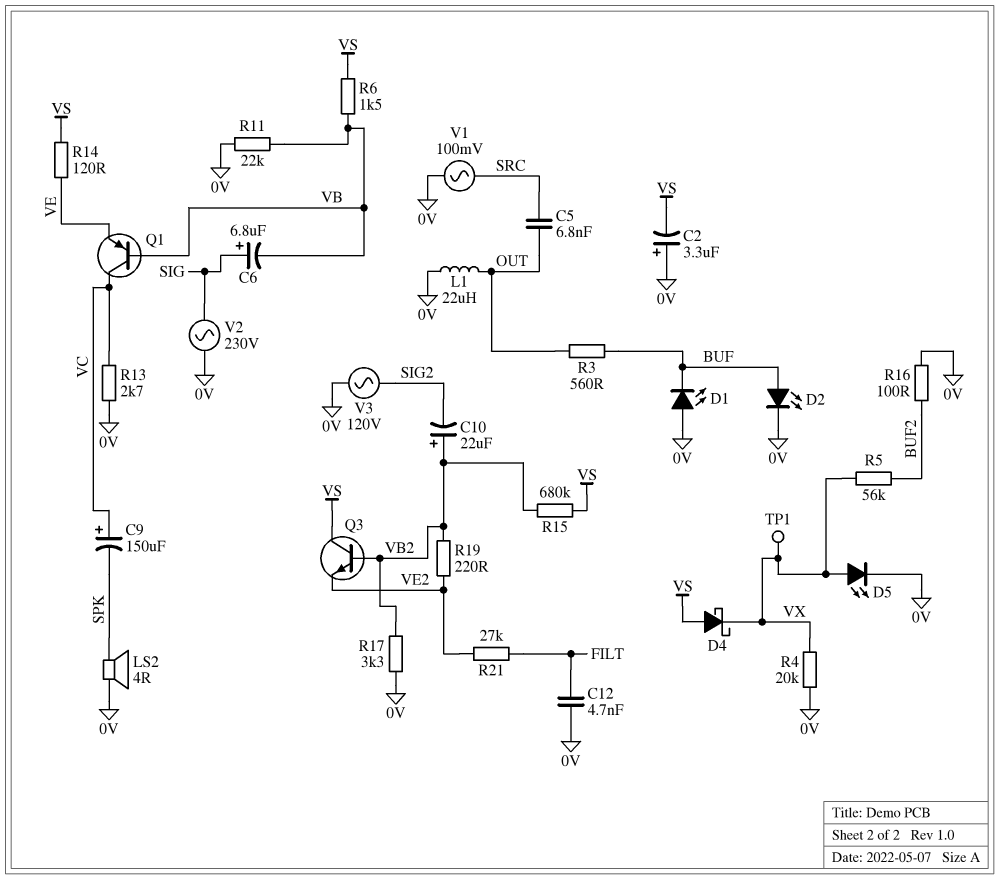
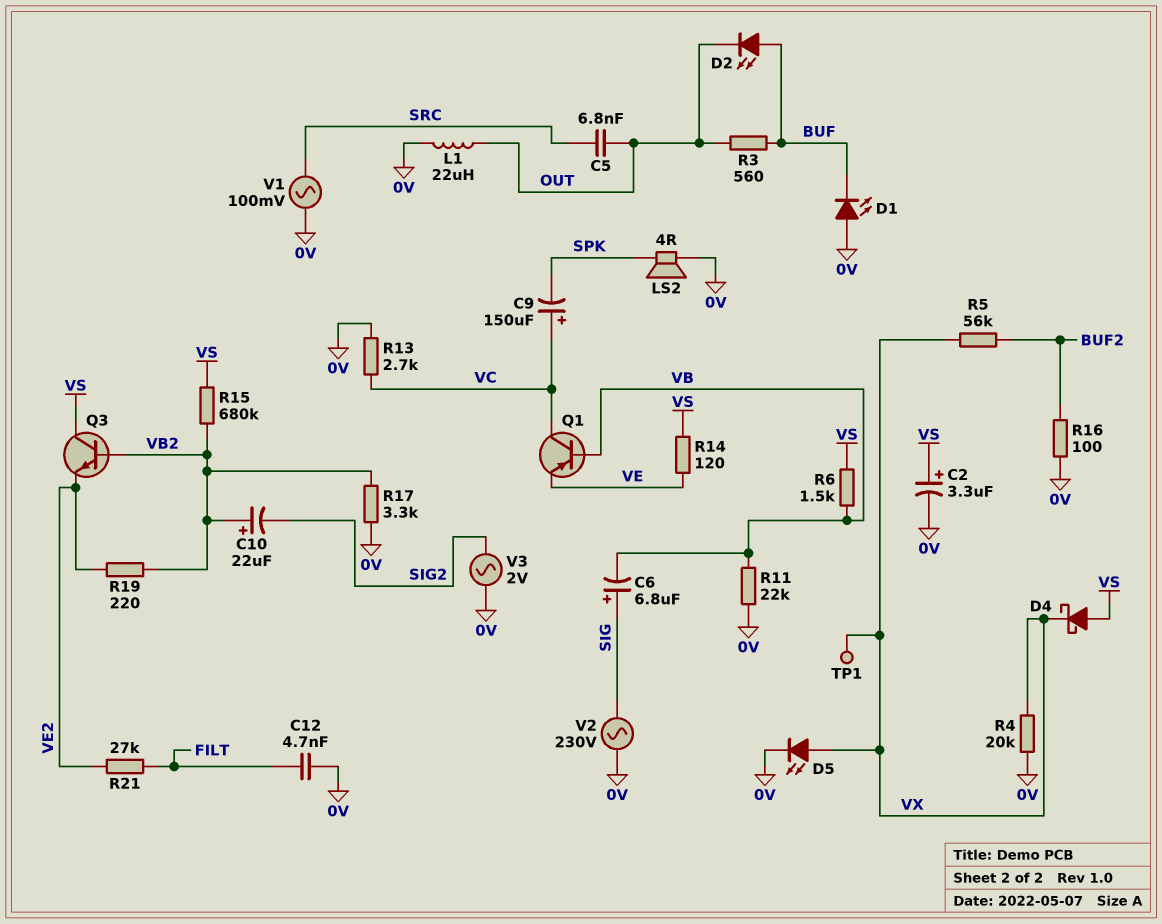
C2: 3.3uF (plus 0V, minus VS) -> 3.3uF (plus VS, minus 0V)
D2: LED (A BUF, K 0V) -> LED (A BUF, K OUT)
V3: AC 120V (0V, SIG2) -> AC 2V (0V, SIG2)

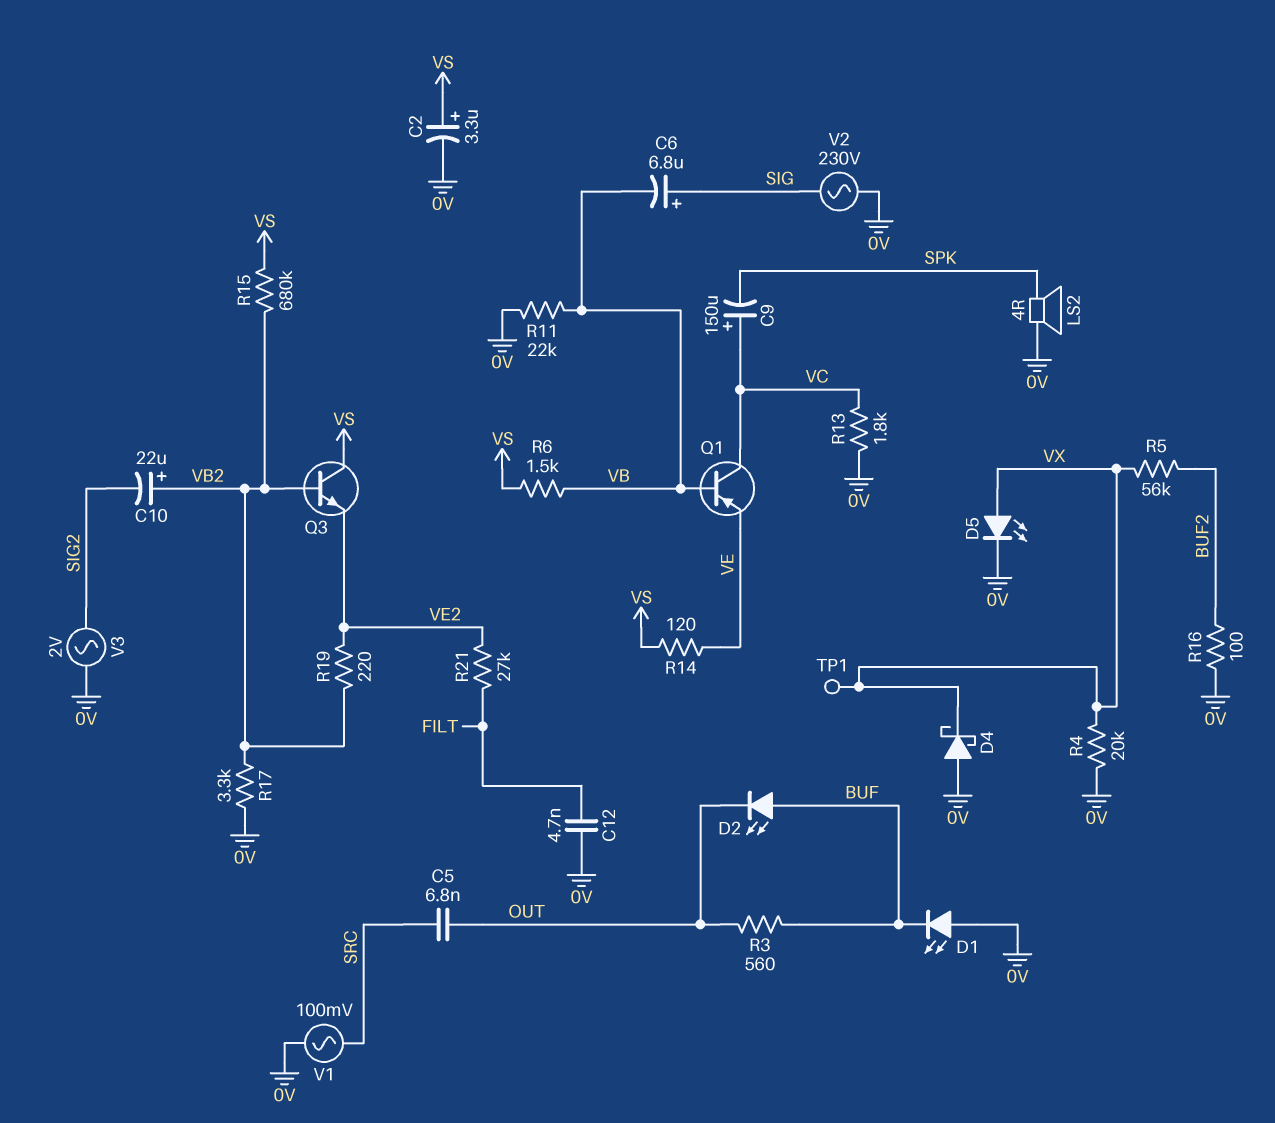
D4: schottky (A VS, K VX) -> schottky (A 0V, K VX)
L1: 22uH (0V, OUT) -> none
R13: 2.7k (0V, VC) -> 1.8k (0V, VC)

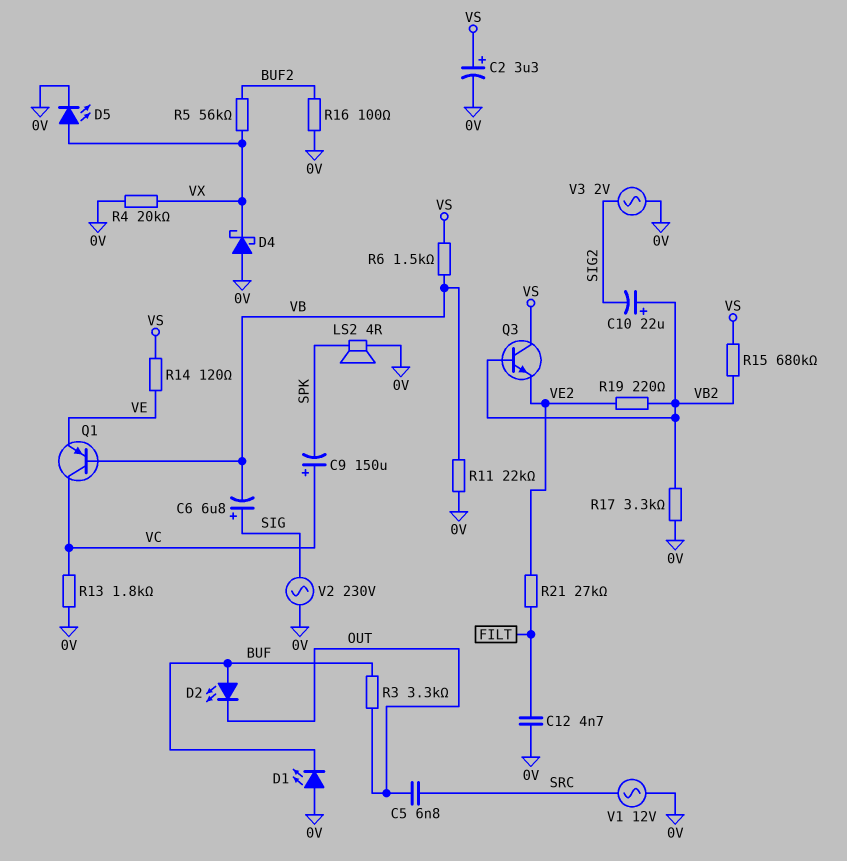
R3: 560 (BUF, OUT) -> 3.3k (BUF, OUT)
TP1: test point (VX) -> none
V1: AC 100mV (0V, SRC) -> AC 12V (0V, SRC)

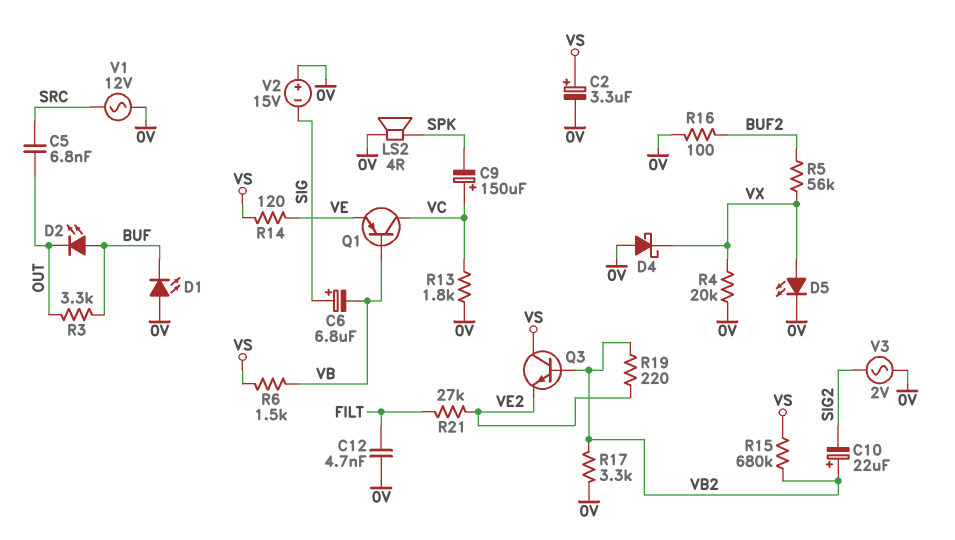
R11: 22k (0V, VB) -> none
V2: AC 230V (0V, SIG) -> 15V (plus 0V, minus SIG)

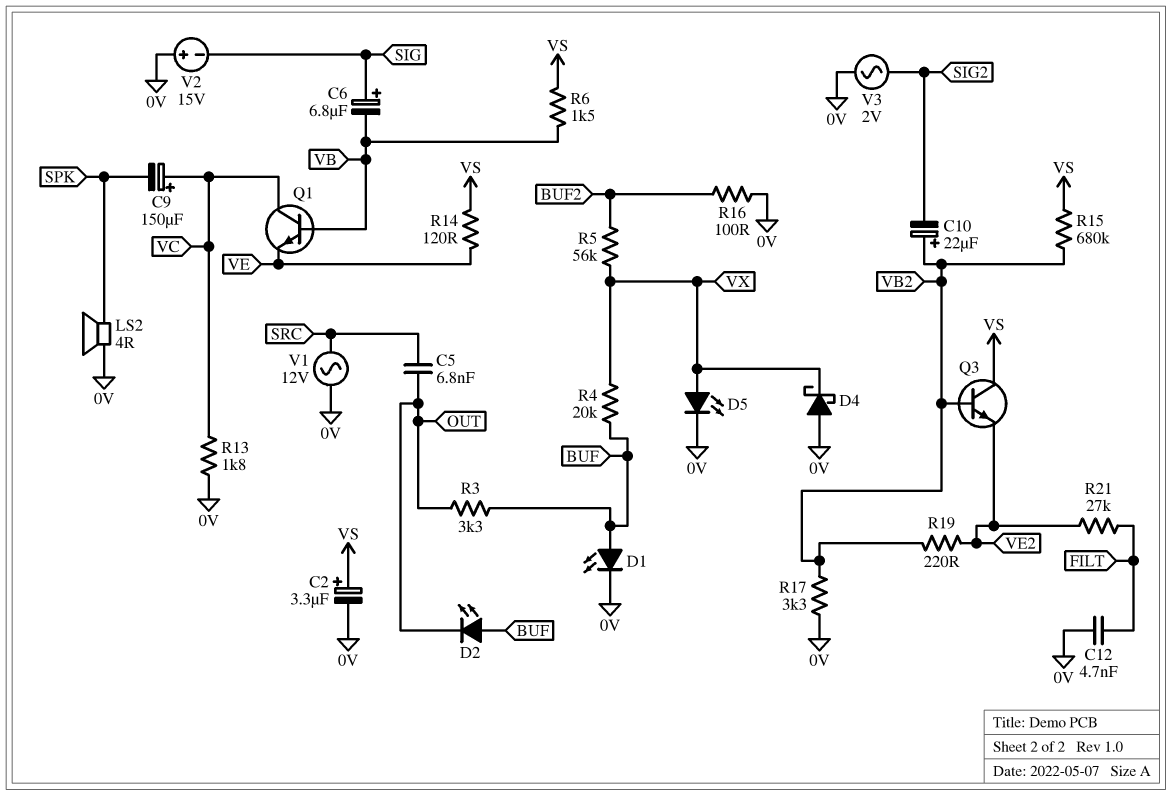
D1: LED (A 0V, K BUF) -> LED (A BUF, K 0V)
Q1: PNP (B VB, C VC, E VE) -> NPN (B VB, C VC, E VE)
R4: 20k (0V, VX) -> 20k (BUF, VX)

